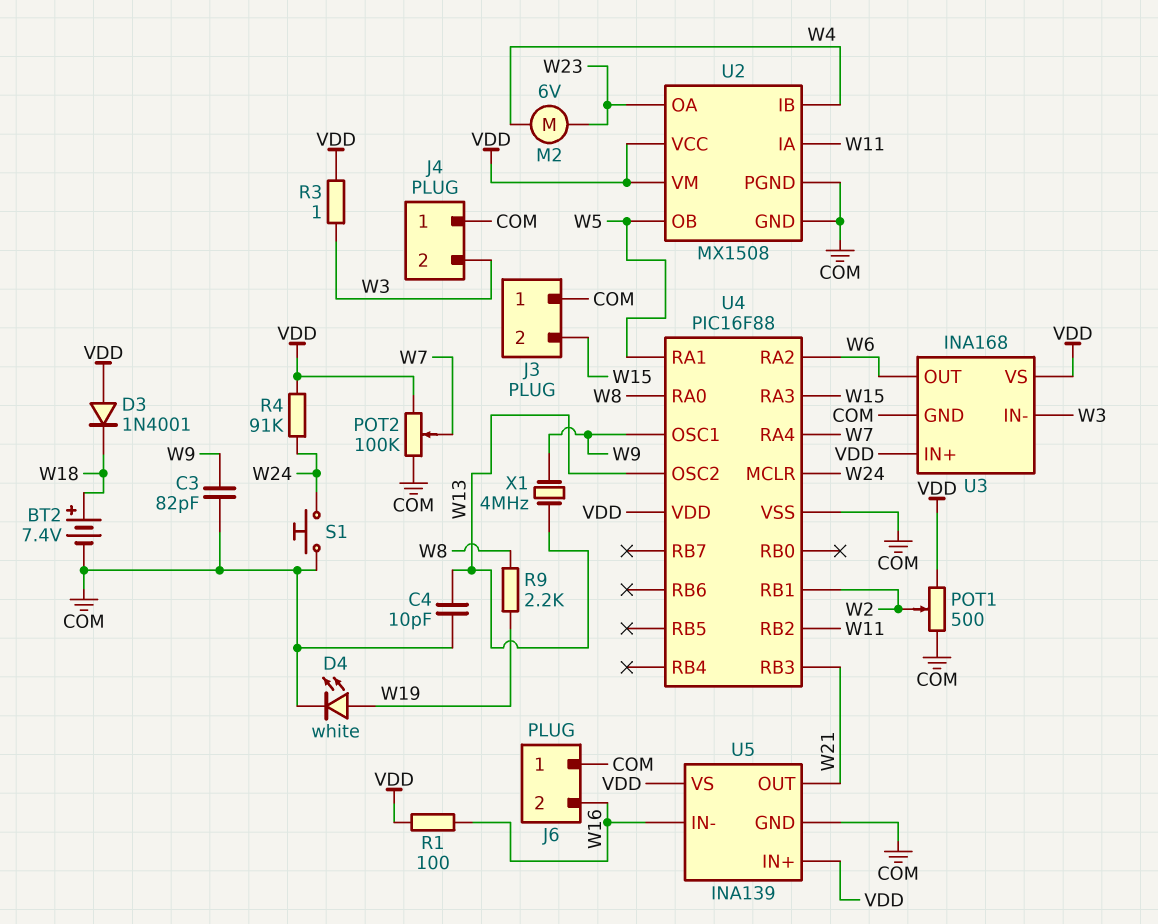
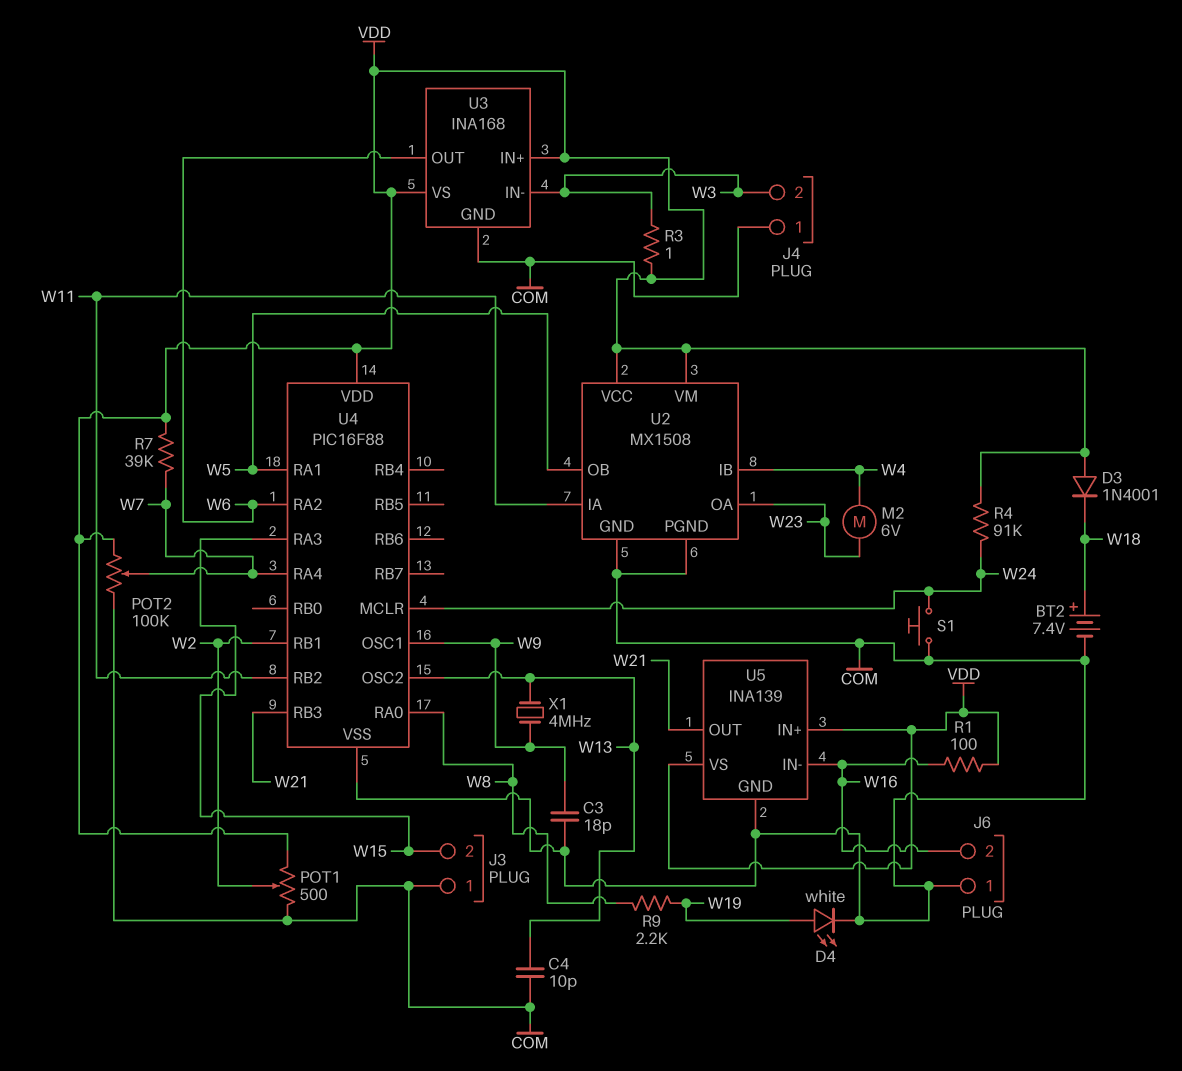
C3: 82pF (COM, W9) -> 18pF (COM, W9)
R7: none -> 39k (VDD, W7)

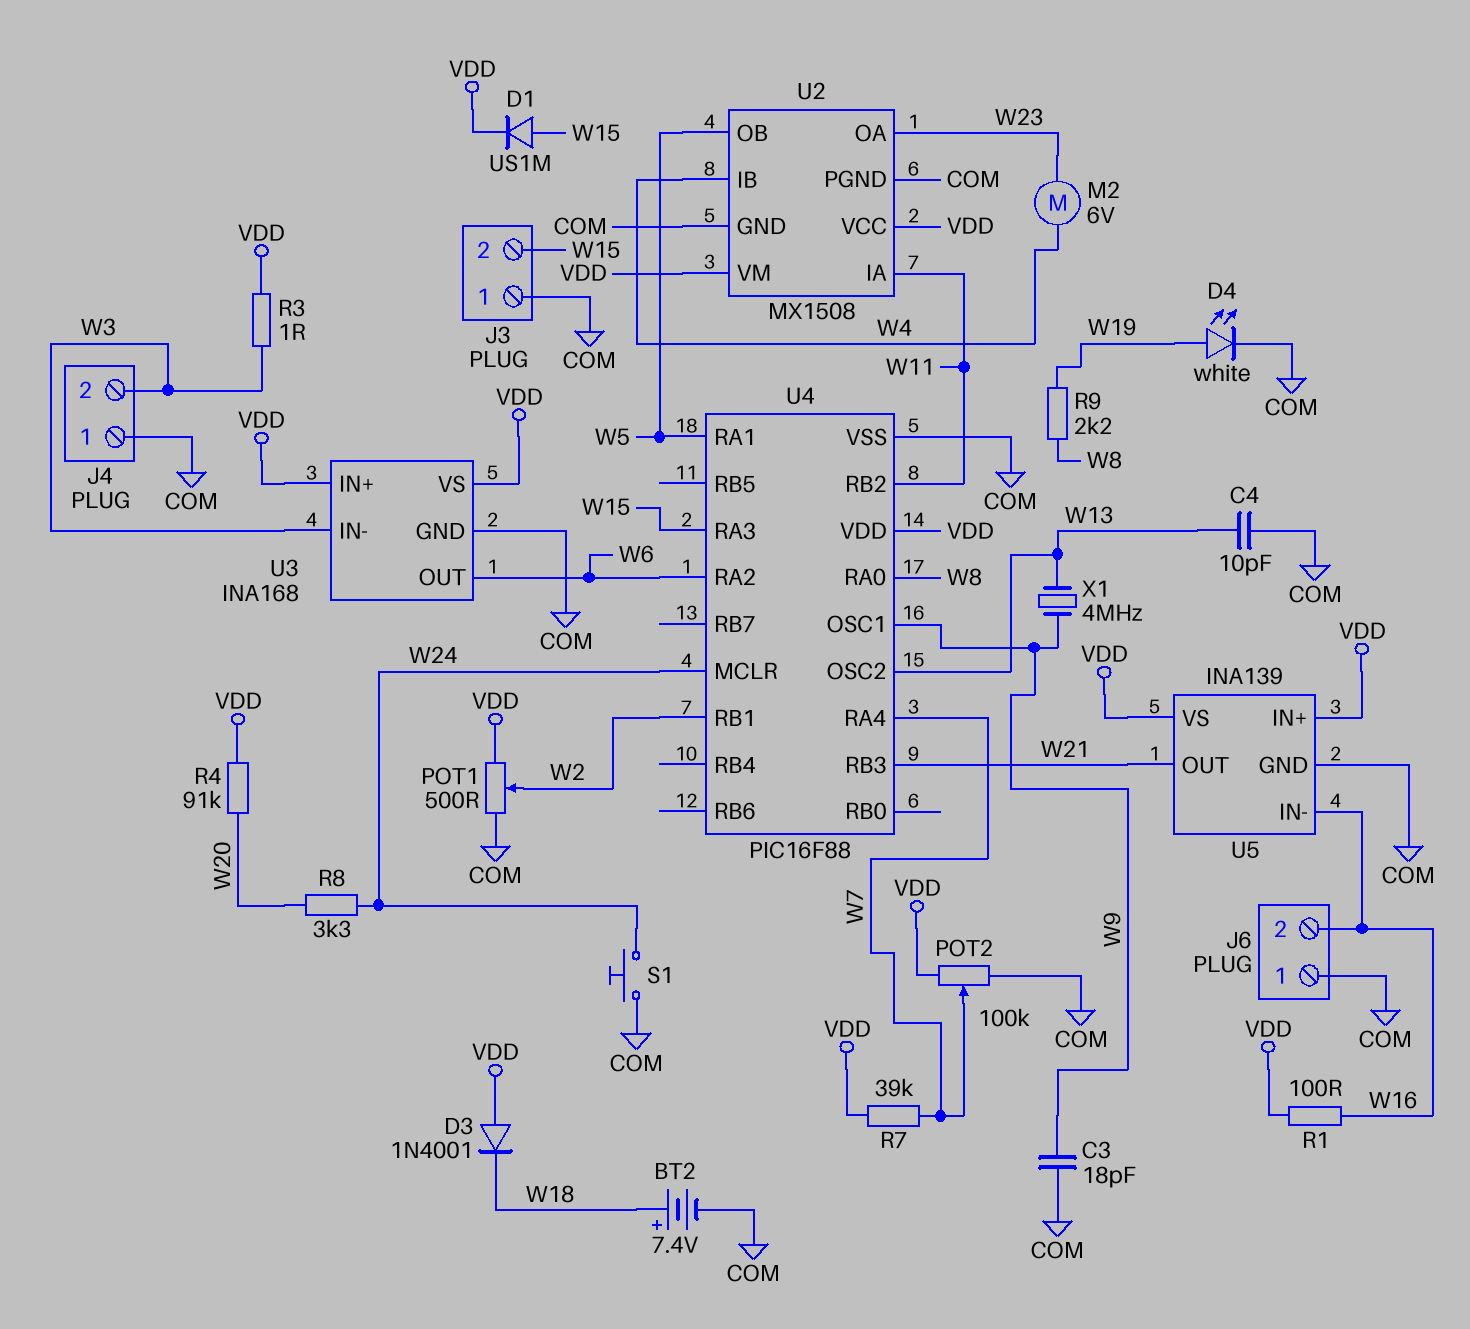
D1: none -> diode US1M (A W15, K VDD)
R4: 91k (VDD, W24) -> 91k (VDD, W20)
R8: none -> 3.3k (W20, W24)

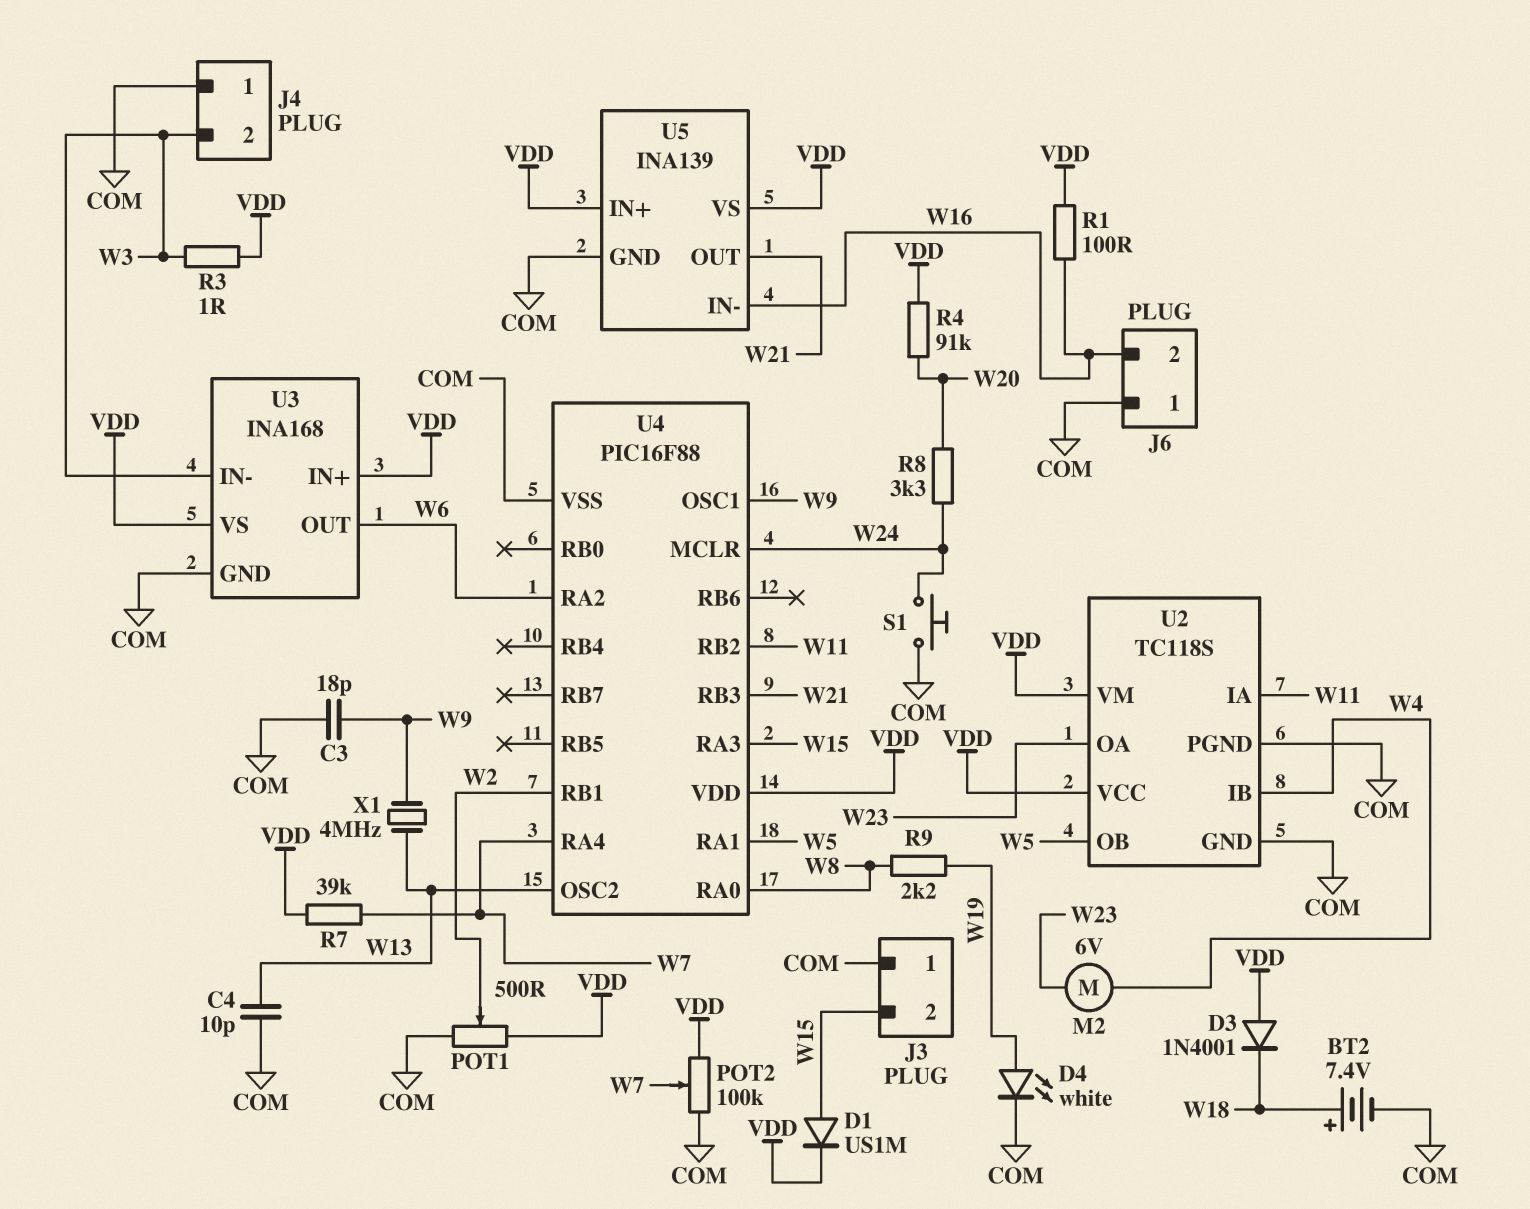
U2: MX1508 -> TC118S

